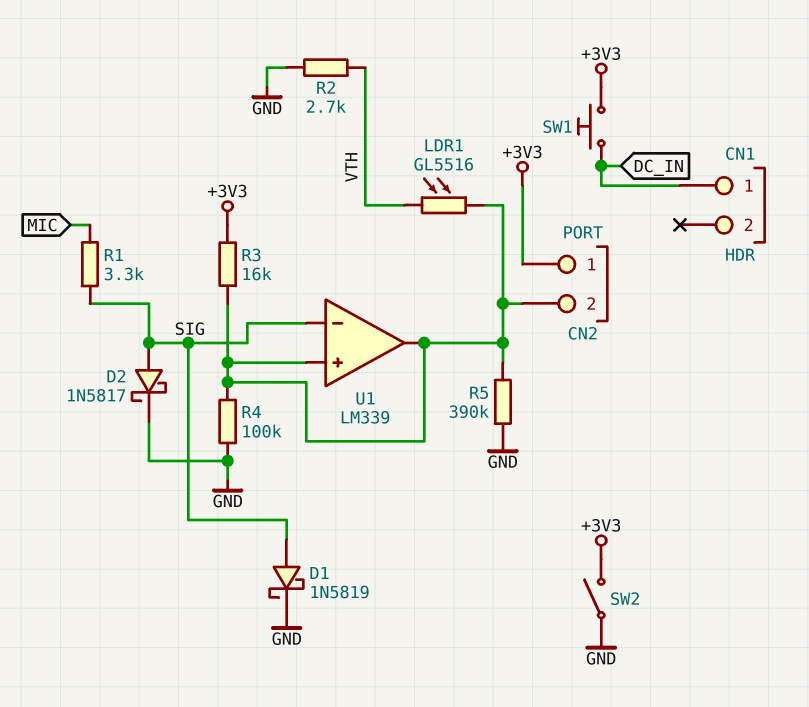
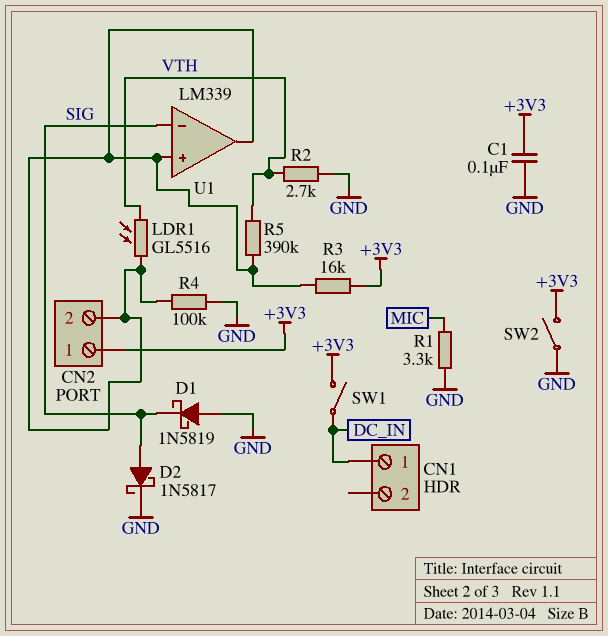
C1: none -> 100nF (+3V3, GND)
D1: schottky 1N5819 (A SIG, K GND) -> schottky 1N5819 (A GND, K SIG)
R1: 3.3k (MIC, SIG) -> 3.3k (GND, MIC)
R5: 390k (CN2/2, GND) -> 390k (CN2/2, VTH)
SW1: button (+3V3, DC_IN) -> switch (+3V3, DC_IN)

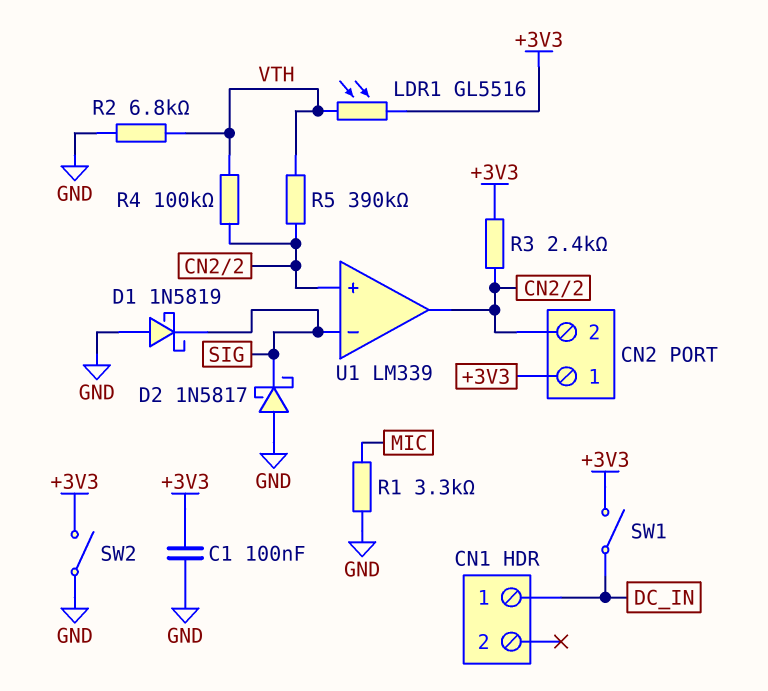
D2: schottky 1N5817 (A SIG, K GND) -> schottky 1N5817 (A GND, K SIG)
LDR1: GL5516 (CN2/2, VTH) -> GL5516 (+3V3, VTH)
R2: 2.7k (GND, VTH) -> 6.8k (GND, VTH)
R3: 16k (+3V3, CN2/2) -> 2.4k (+3V3, CN2/2)
R4: 100k (CN2/2, GND) -> 100k (CN2/2, VTH)

